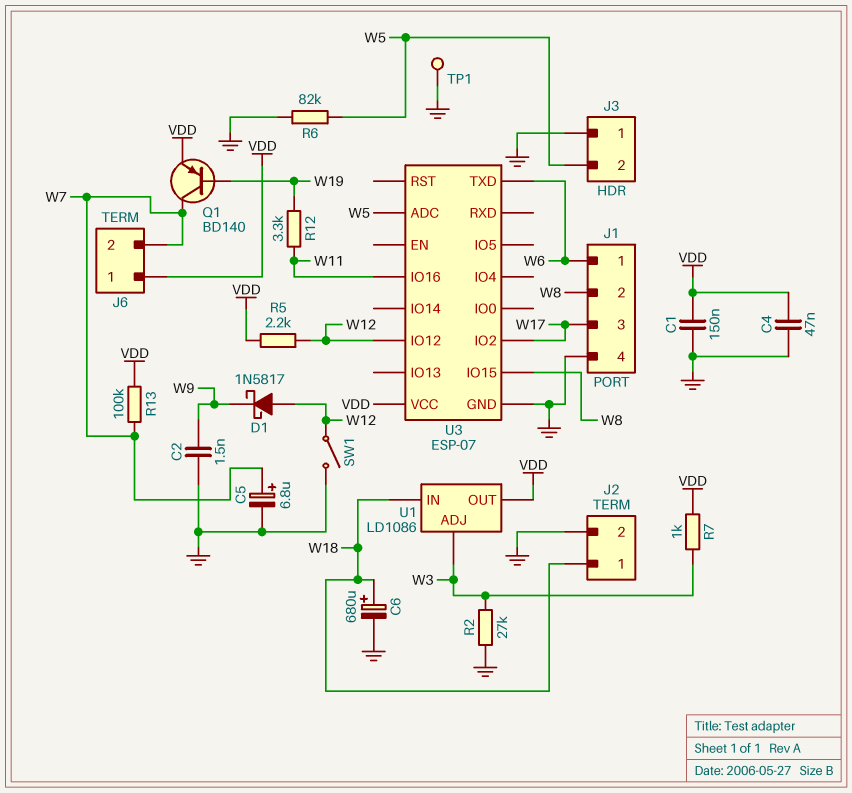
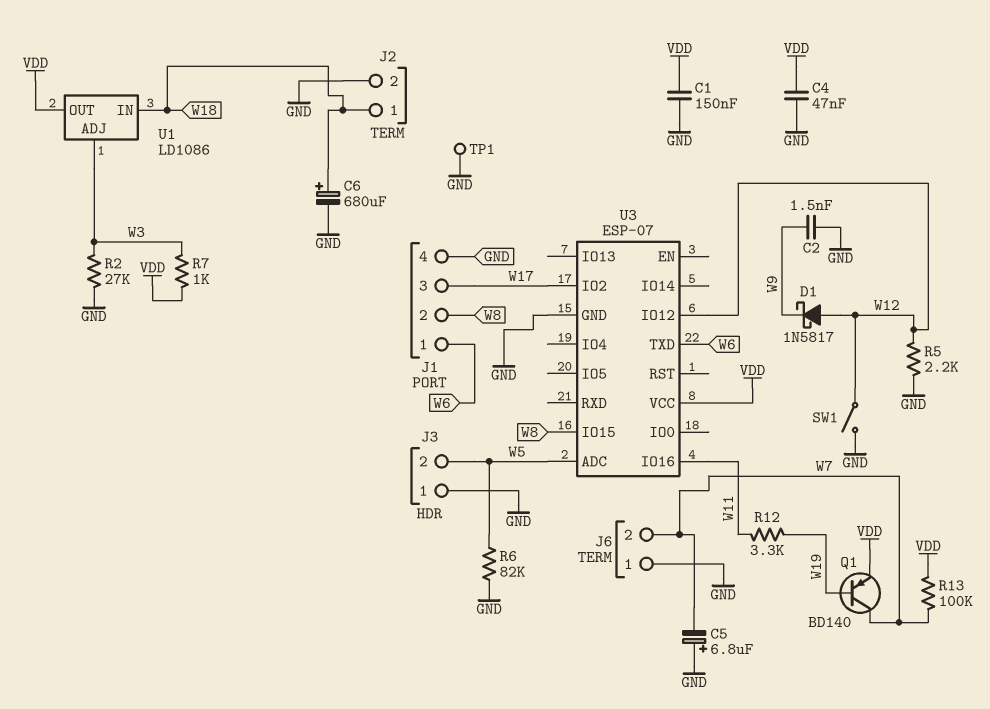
C5: 6.8uF (plus W7, minus GND) -> 6.8uF (plus GND, minus W7)
J6 pin 1: VDD -> GND
R5: 2.2k (VDD, W12) -> 2.2k (GND, W12)

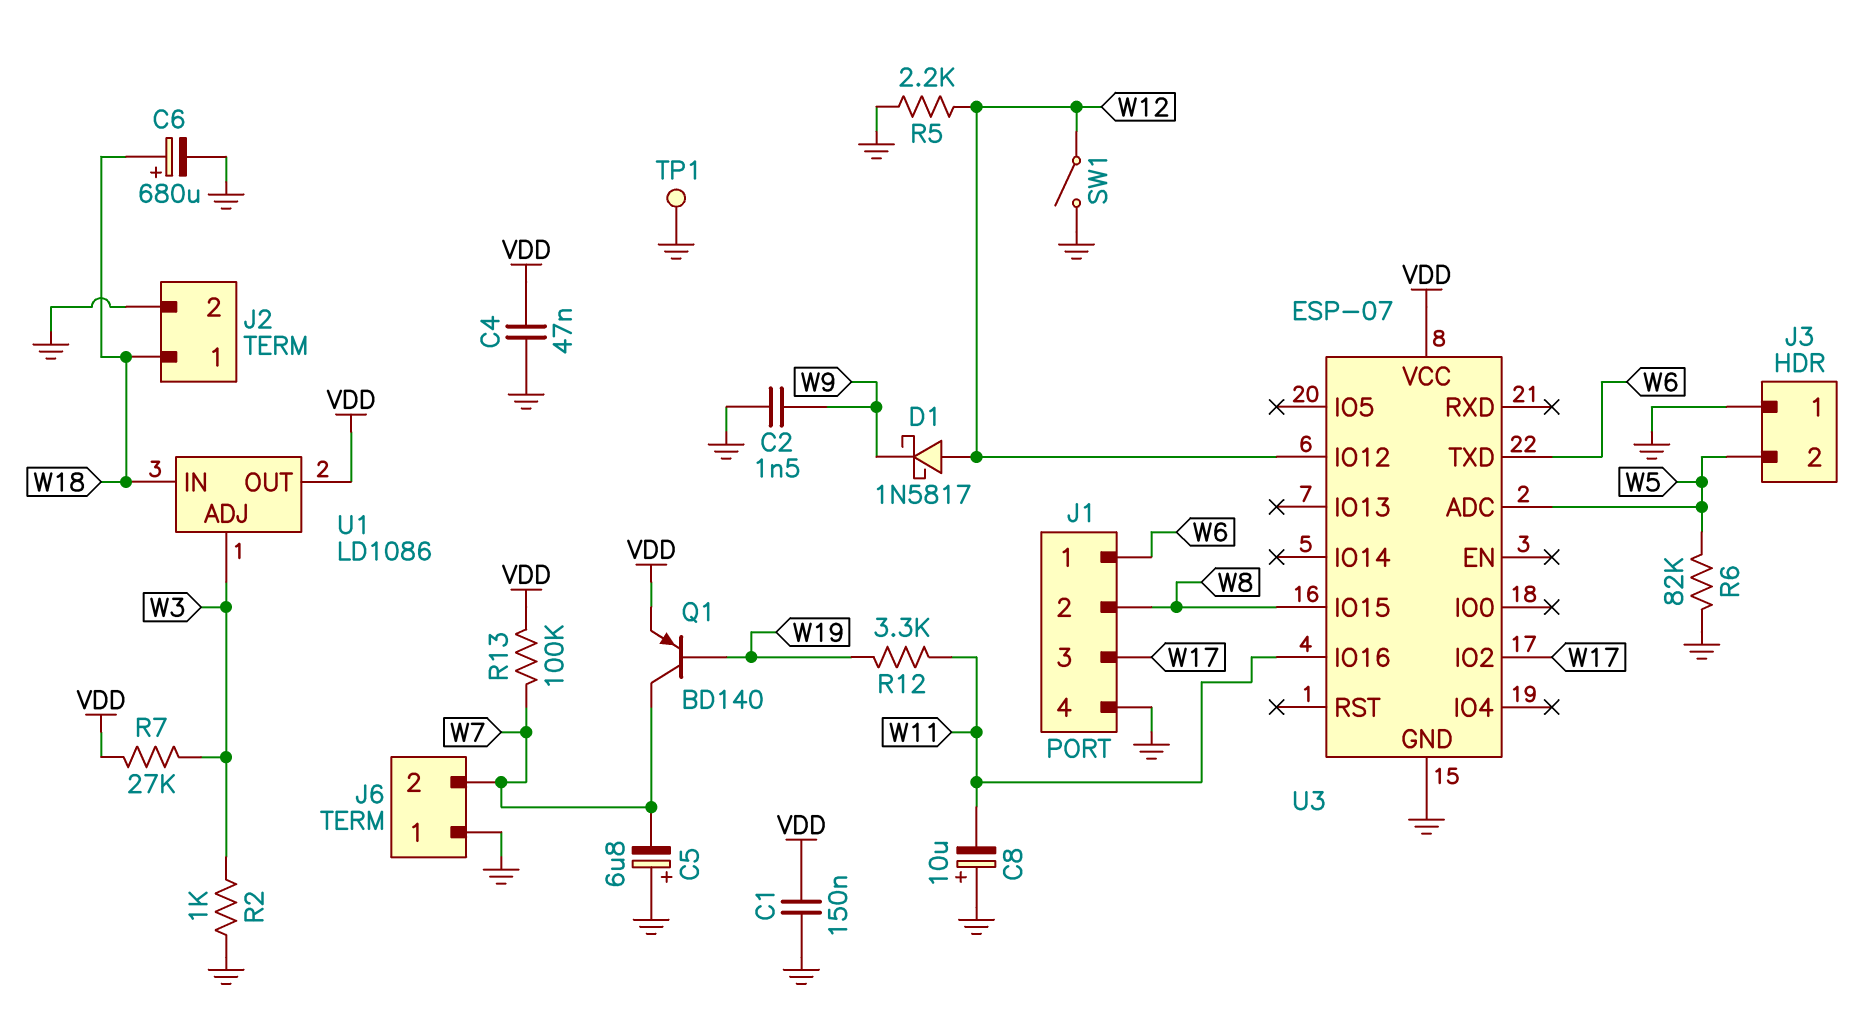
C8: none -> 10uF (plus GND, minus W11)
R2: 27k (GND, W3) -> 1k (GND, W3)
R7: 1k (VDD, W3) -> 27k (VDD, W3)

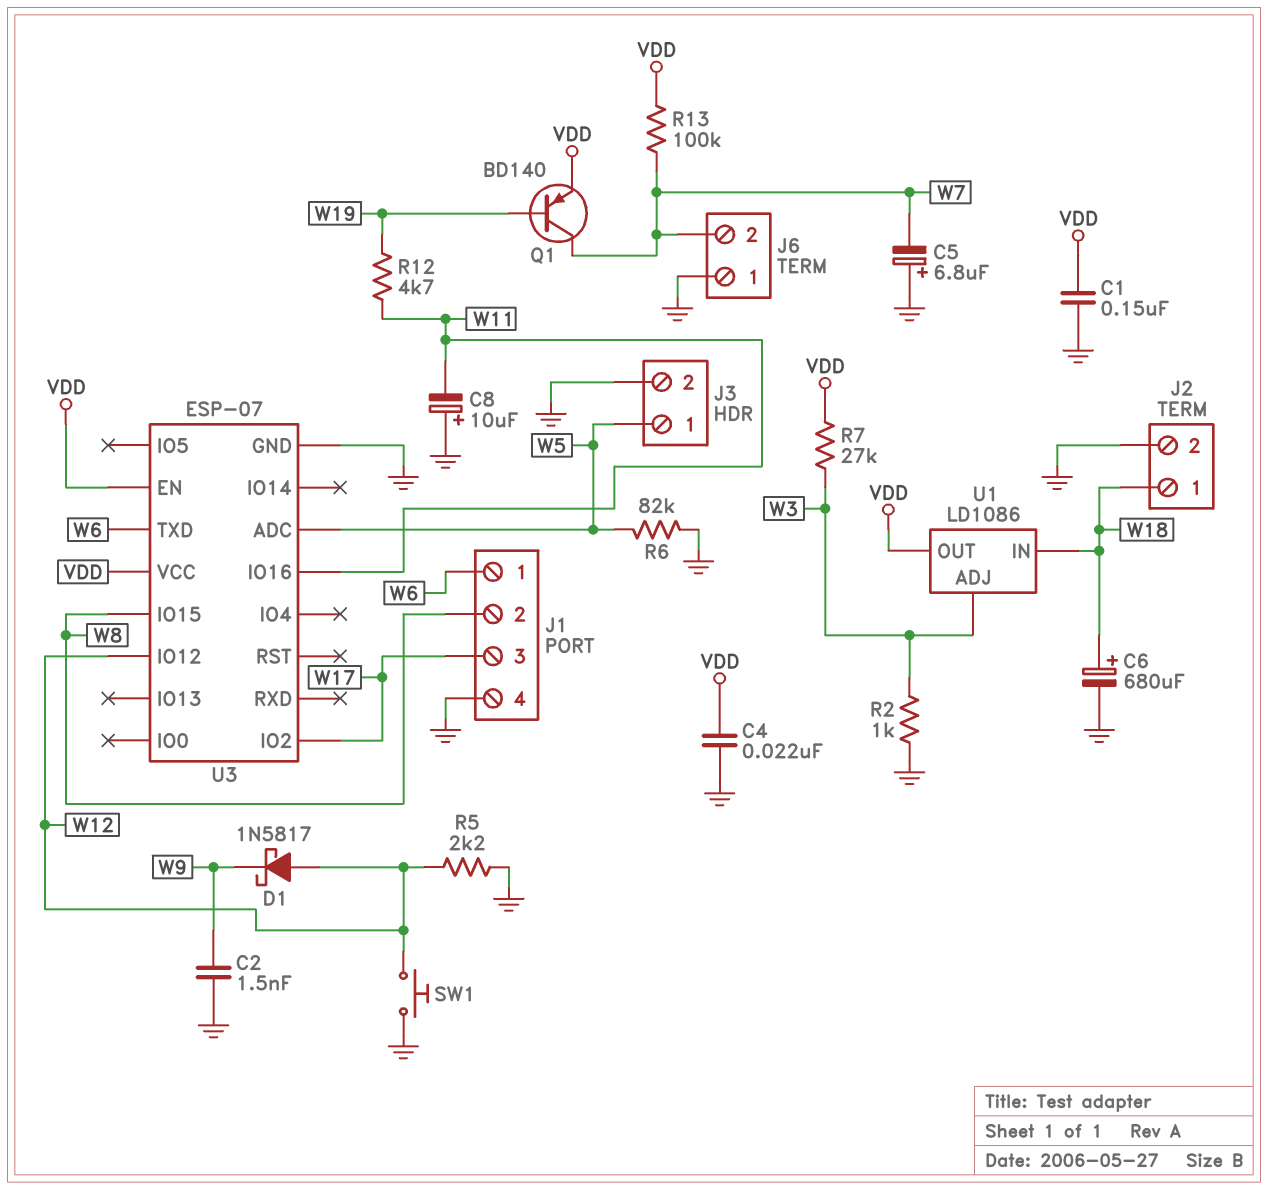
C4: 47nF (GND, VDD) -> 22nF (GND, VDD)
J3 pin 1: GND -> W5
J3 pin 2: W5 -> GND
R12: 3.3k (W11, W19) -> 4.7k (W11, W19)
SW1: switch (GND, W12) -> button (GND, W12)
TP1: test point (GND) -> none
U3 pin EN: none -> VDD

